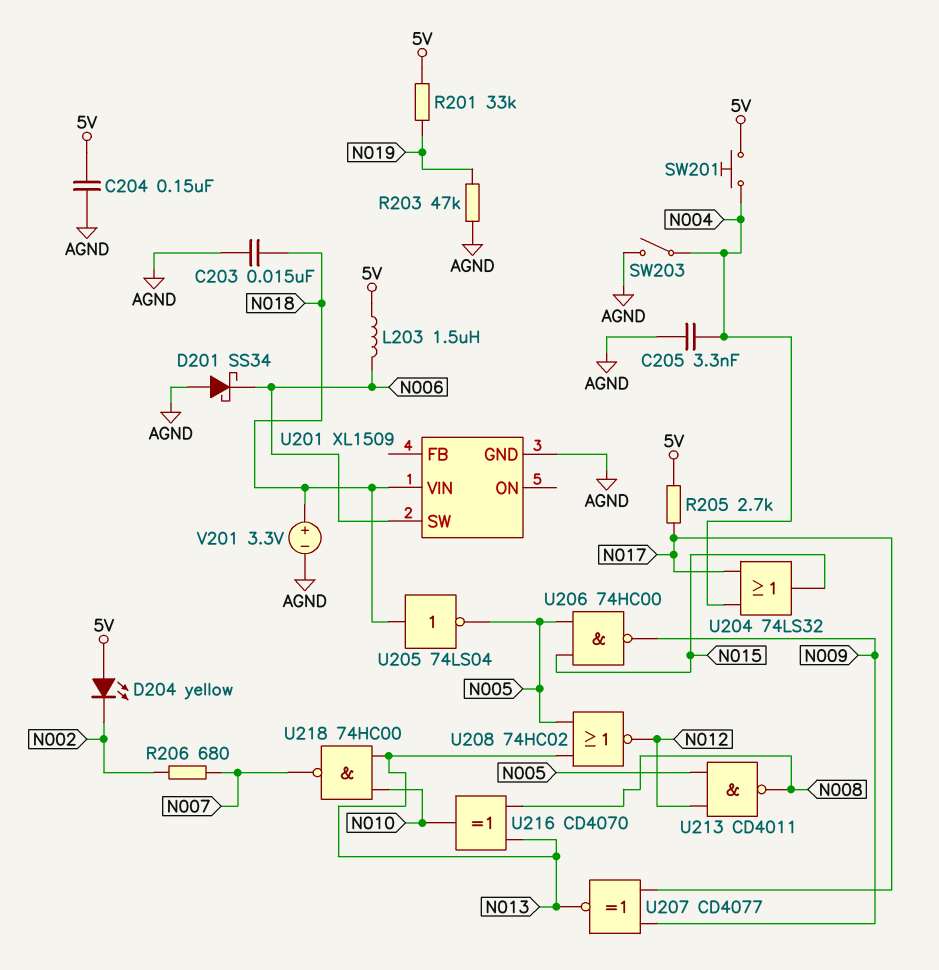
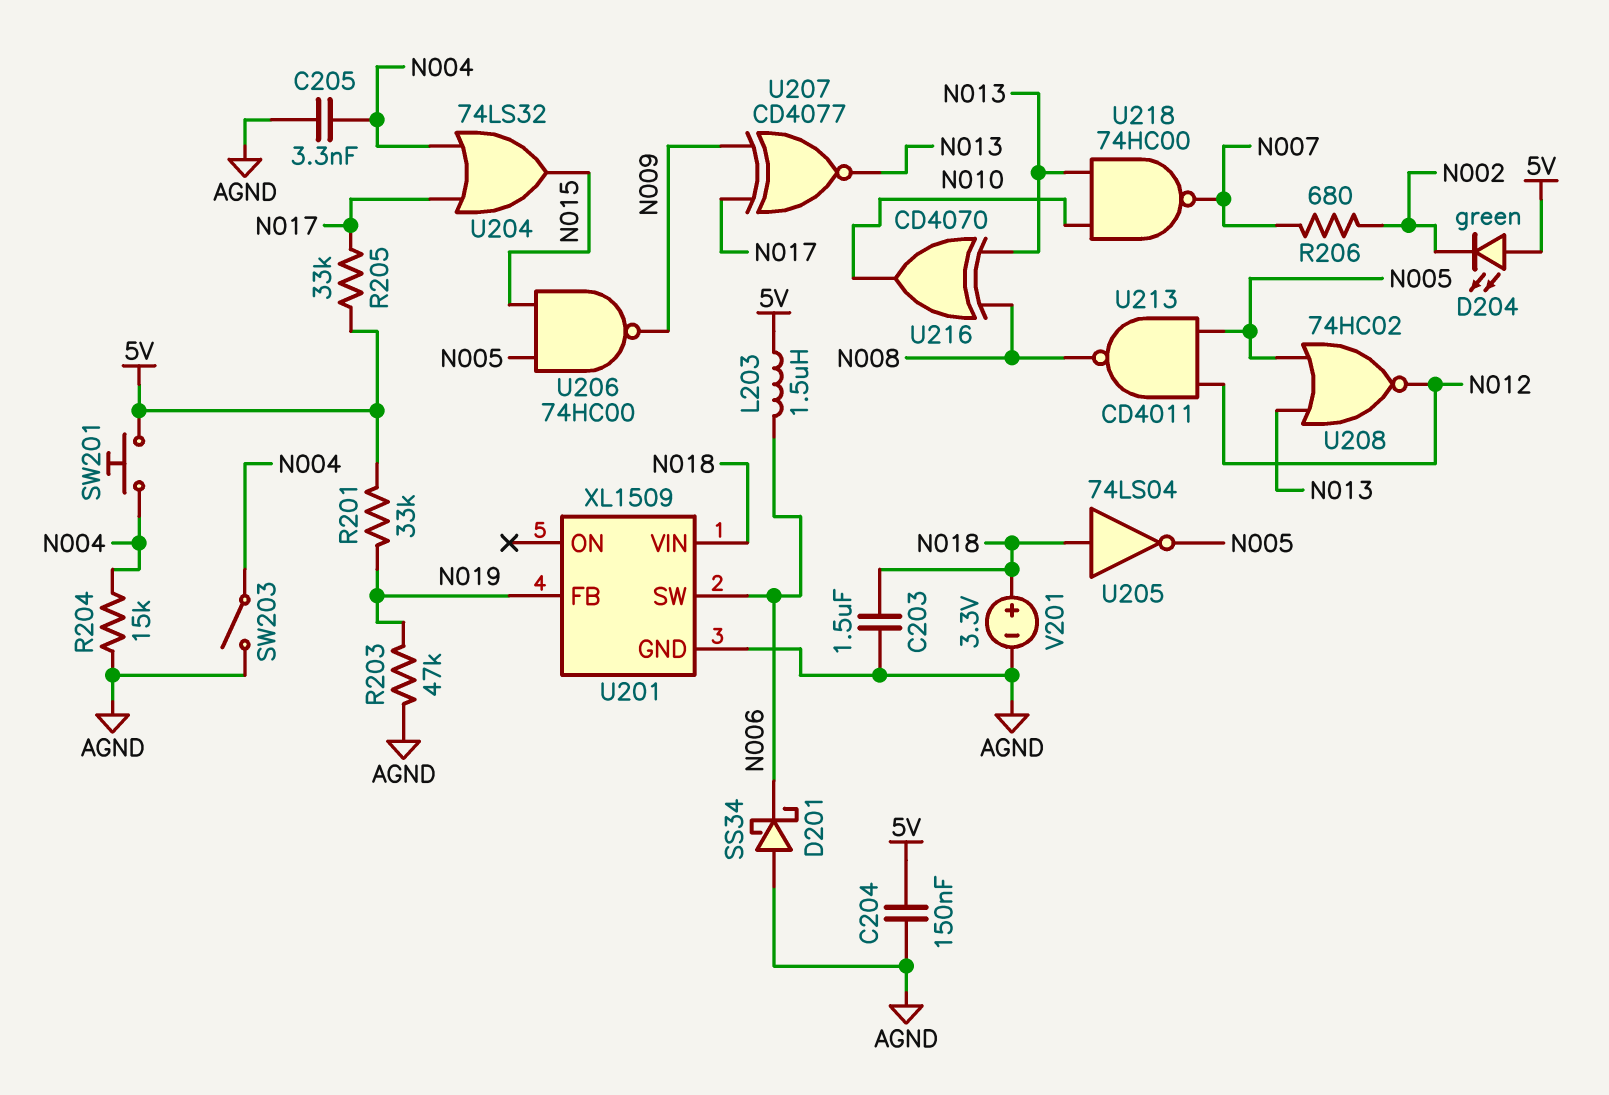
C203: 15nF (AGND, N018) -> 1.5uF (AGND, N018)
D204: LED yellow (A 5V, K N002) -> LED green (A 5V, K N002)
R204: none -> 15k (AGND, N004)
R205: 2.7k (5V, N017) -> 33k (5V, N017)
U201 pin FB: none -> N019

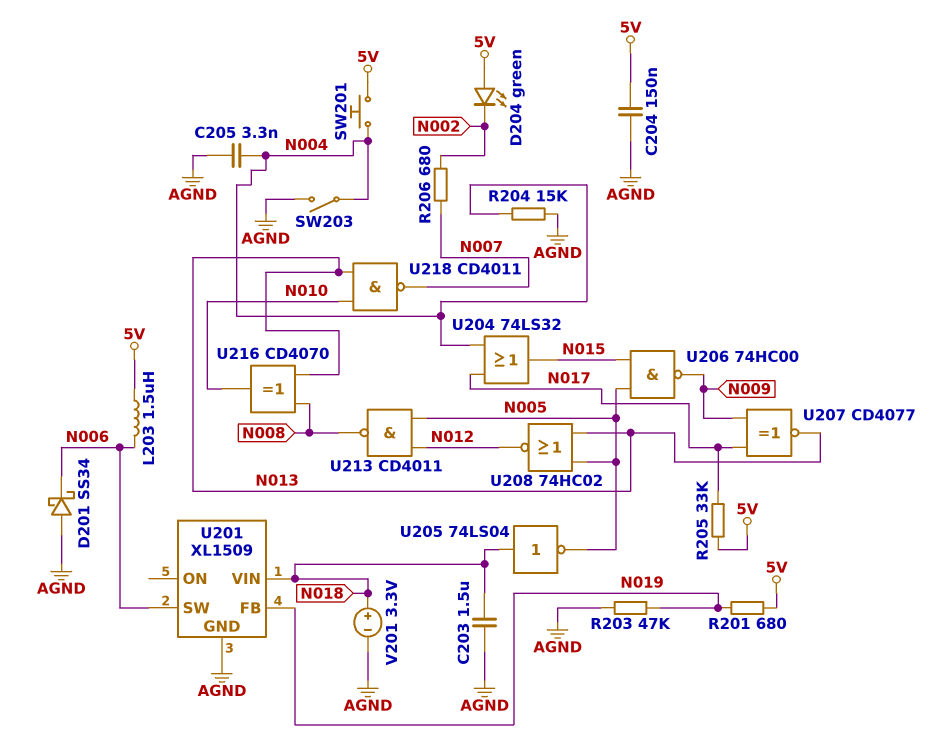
R201: 33k (5V, N019) -> 680 (5V, N019)
U218: NAND 74HC00 (in N010, in N013, out N007) -> NAND CD4011 (in N010, in N013, out N007)

